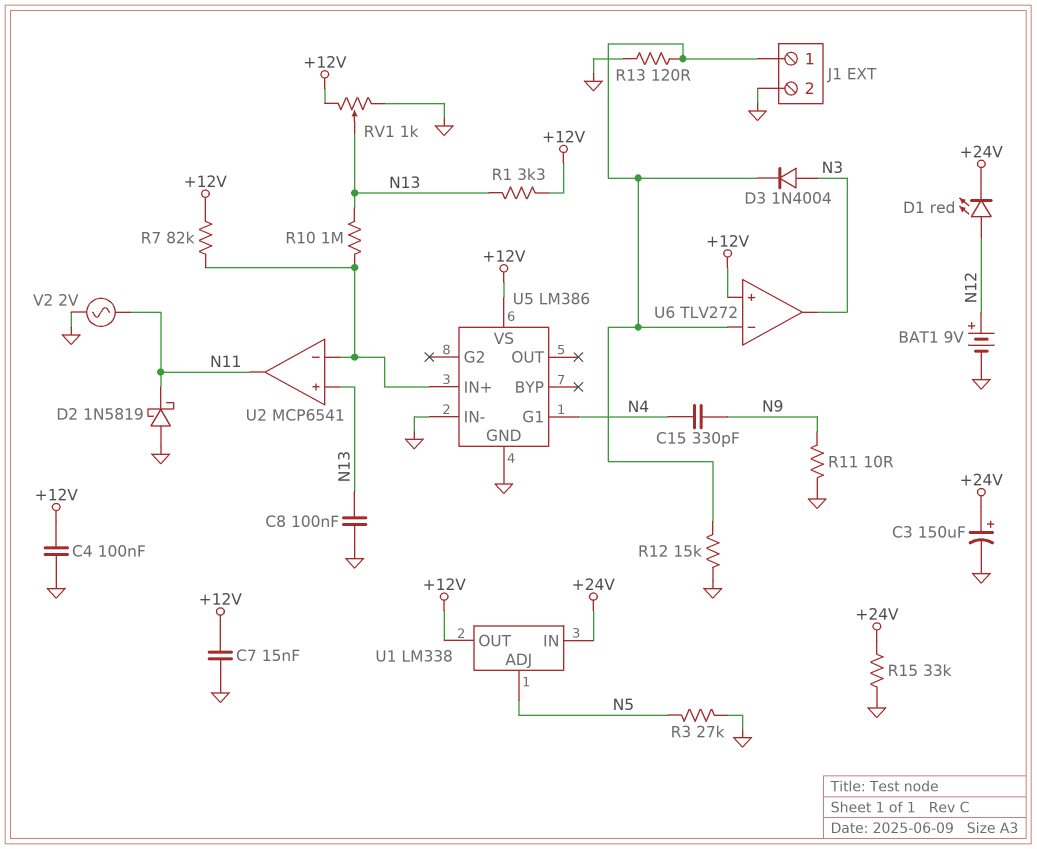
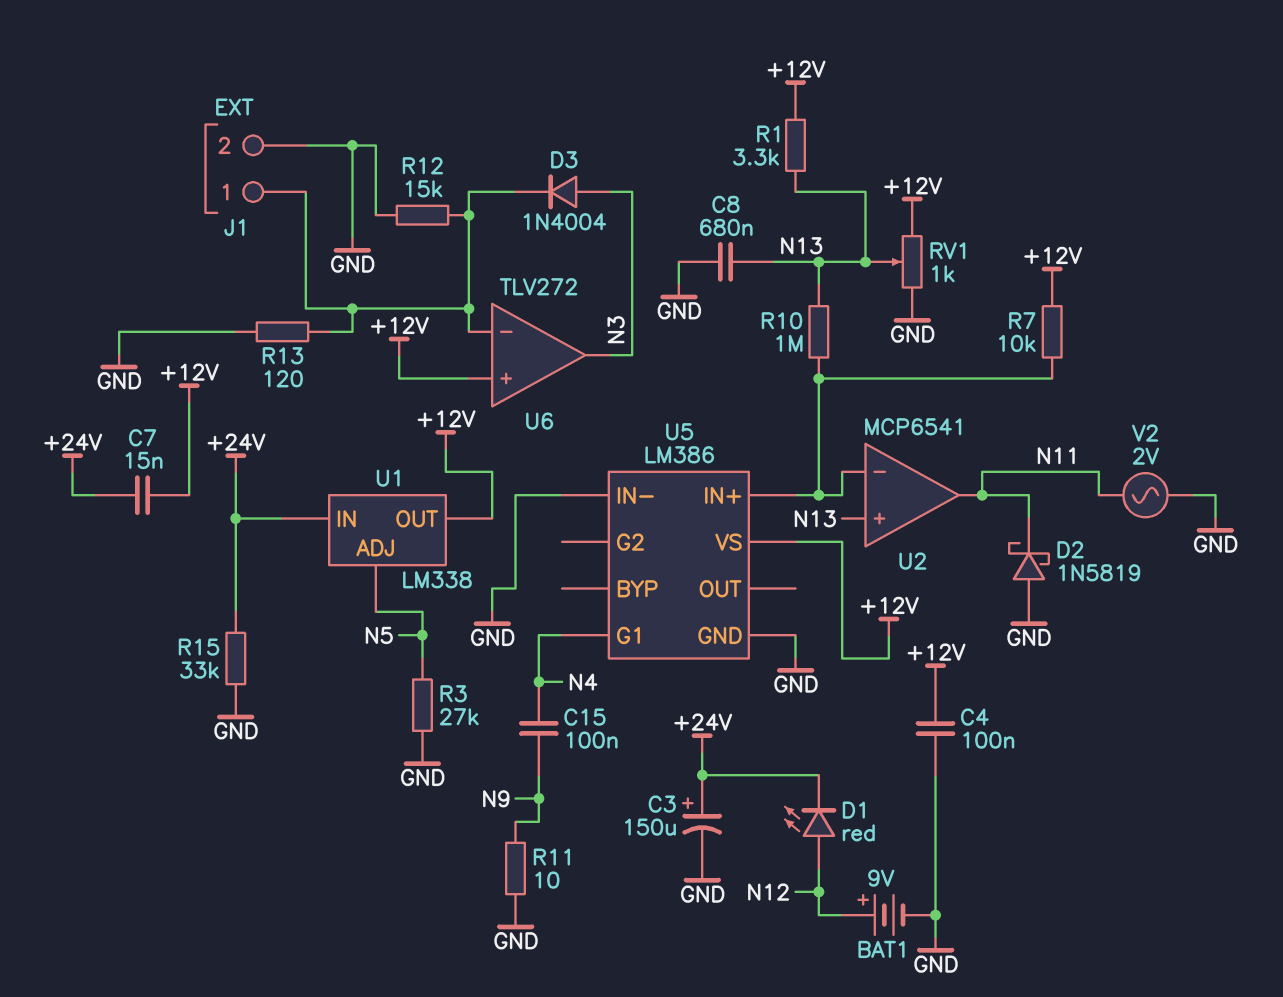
C7: 15nF (+12V, GND) -> 15nF (+12V, +24V)
C8: 100nF (GND, N13) -> 680nF (GND, N13)
C15: 330pF (N4, N9) -> 100nF (N4, N9)
R7: 82k (+12V, U2/in-) -> 10k (+12V, U2/in-)

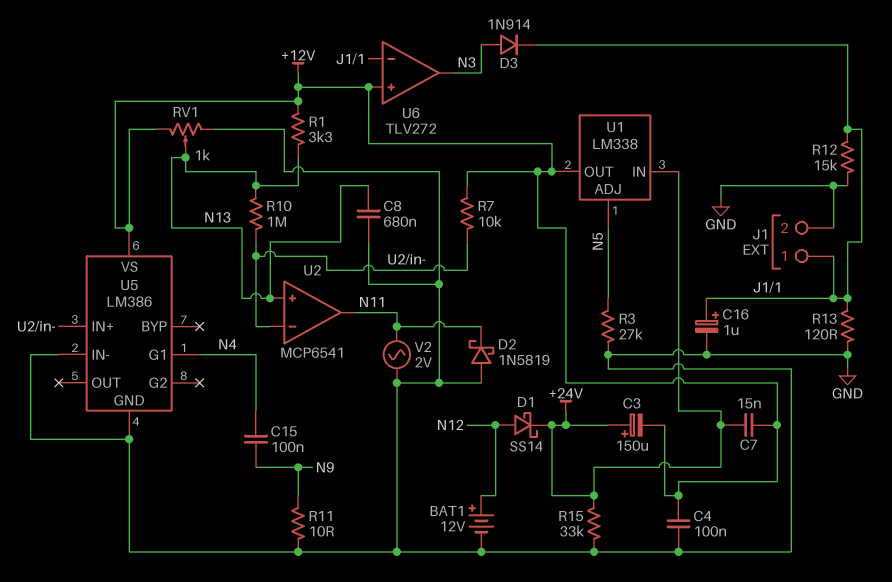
BAT1: 9V (plus N12, minus GND) -> 12V (plus N12, minus GND)
C3: 150uF (plus +24V, minus GND) -> 150uF (plus +24V, minus +12V)
C16: none -> 1uF (plus J1/1, minus GND)
D1: LED red (A N12, K +24V) -> schottky SS14 (A N12, K +24V)
D3: diode 1N4004 (A N3, K J1/1) -> diode 1N914 (A N3, K J1/1)

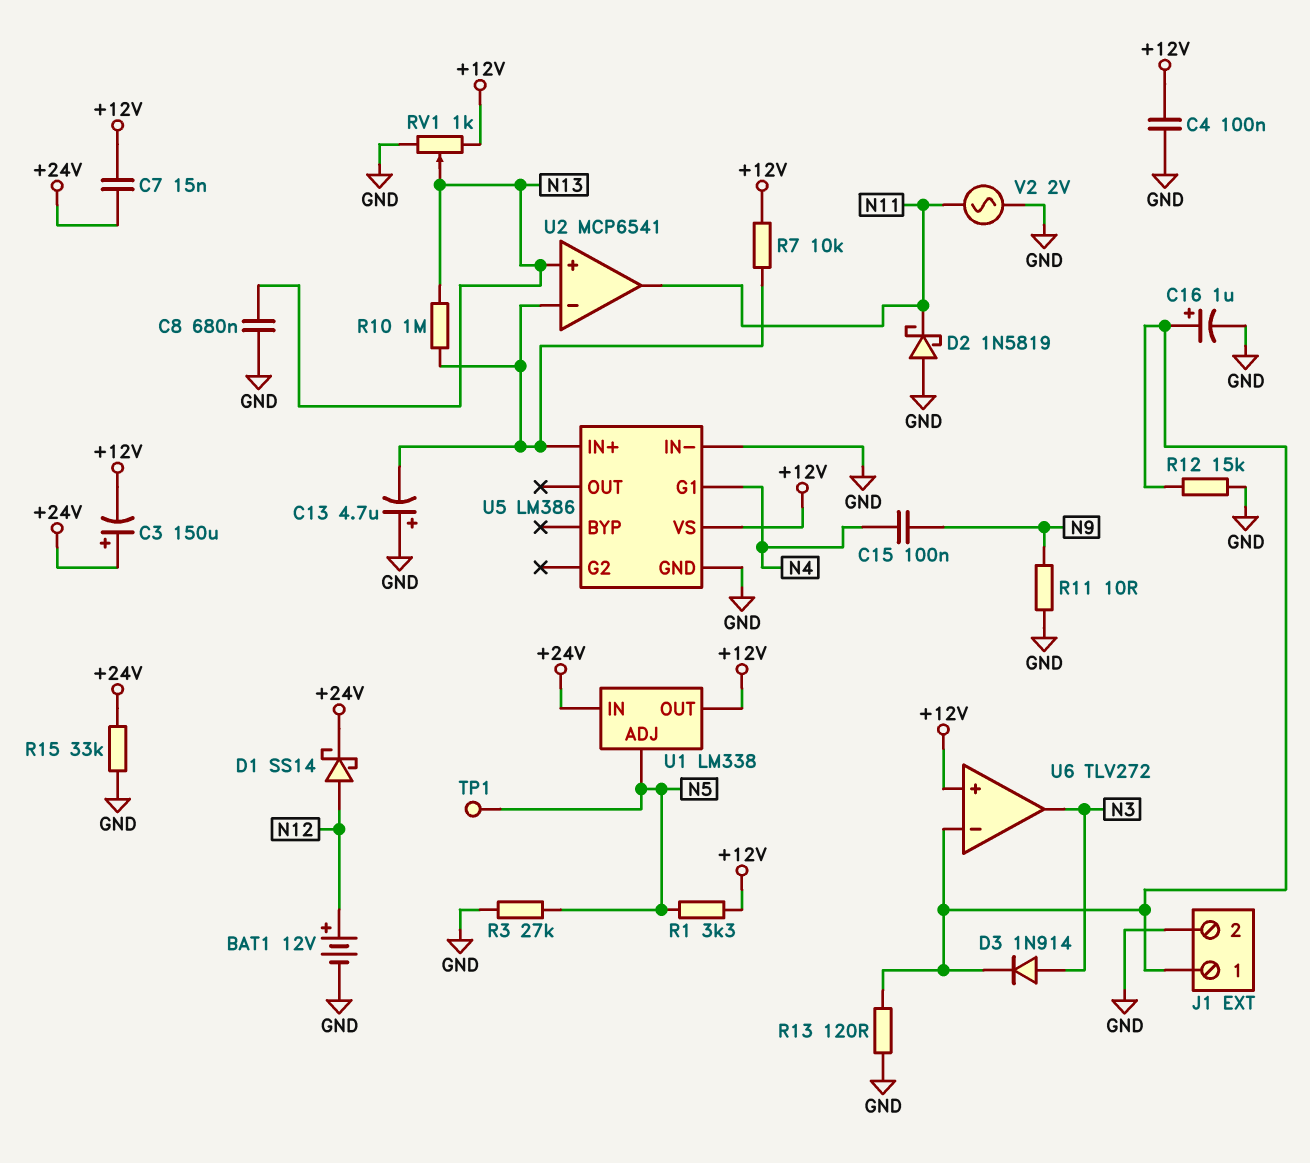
C13: none -> 4.7uF (plus GND, minus U2/in-)
R1: 3.3k (+12V, N13) -> 3.3k (+12V, N5)
TP1: none -> test point (N5)

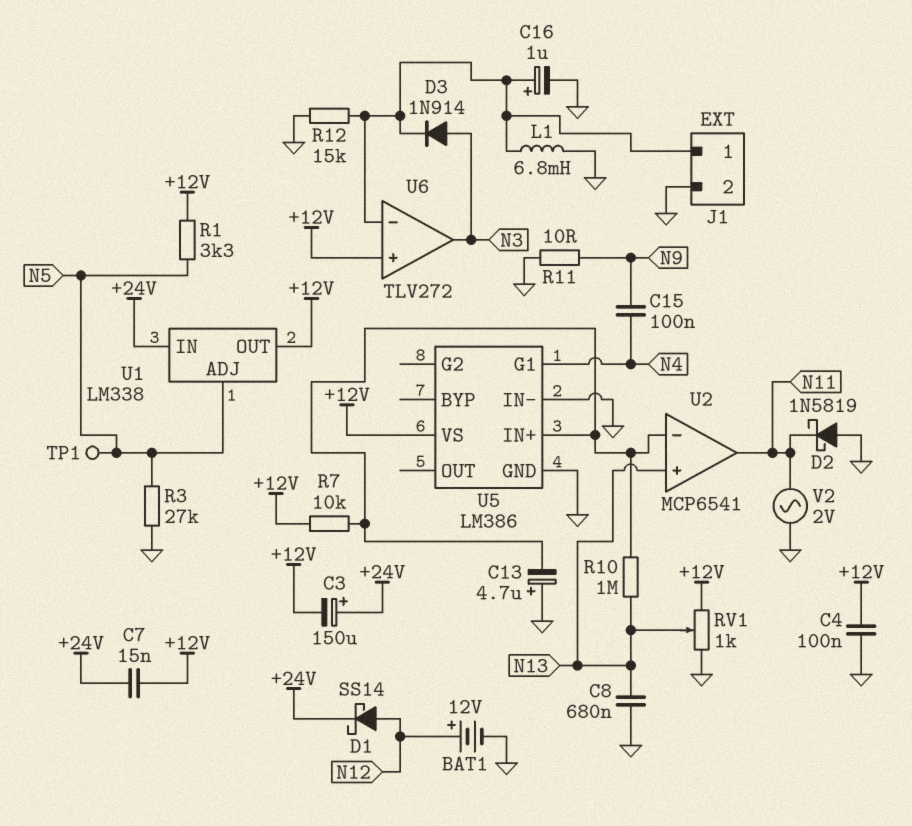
L1: none -> 6.8mH (GND, J1/1)
R13: 120 (GND, J1/1) -> none
R15: 33k (+24V, GND) -> none

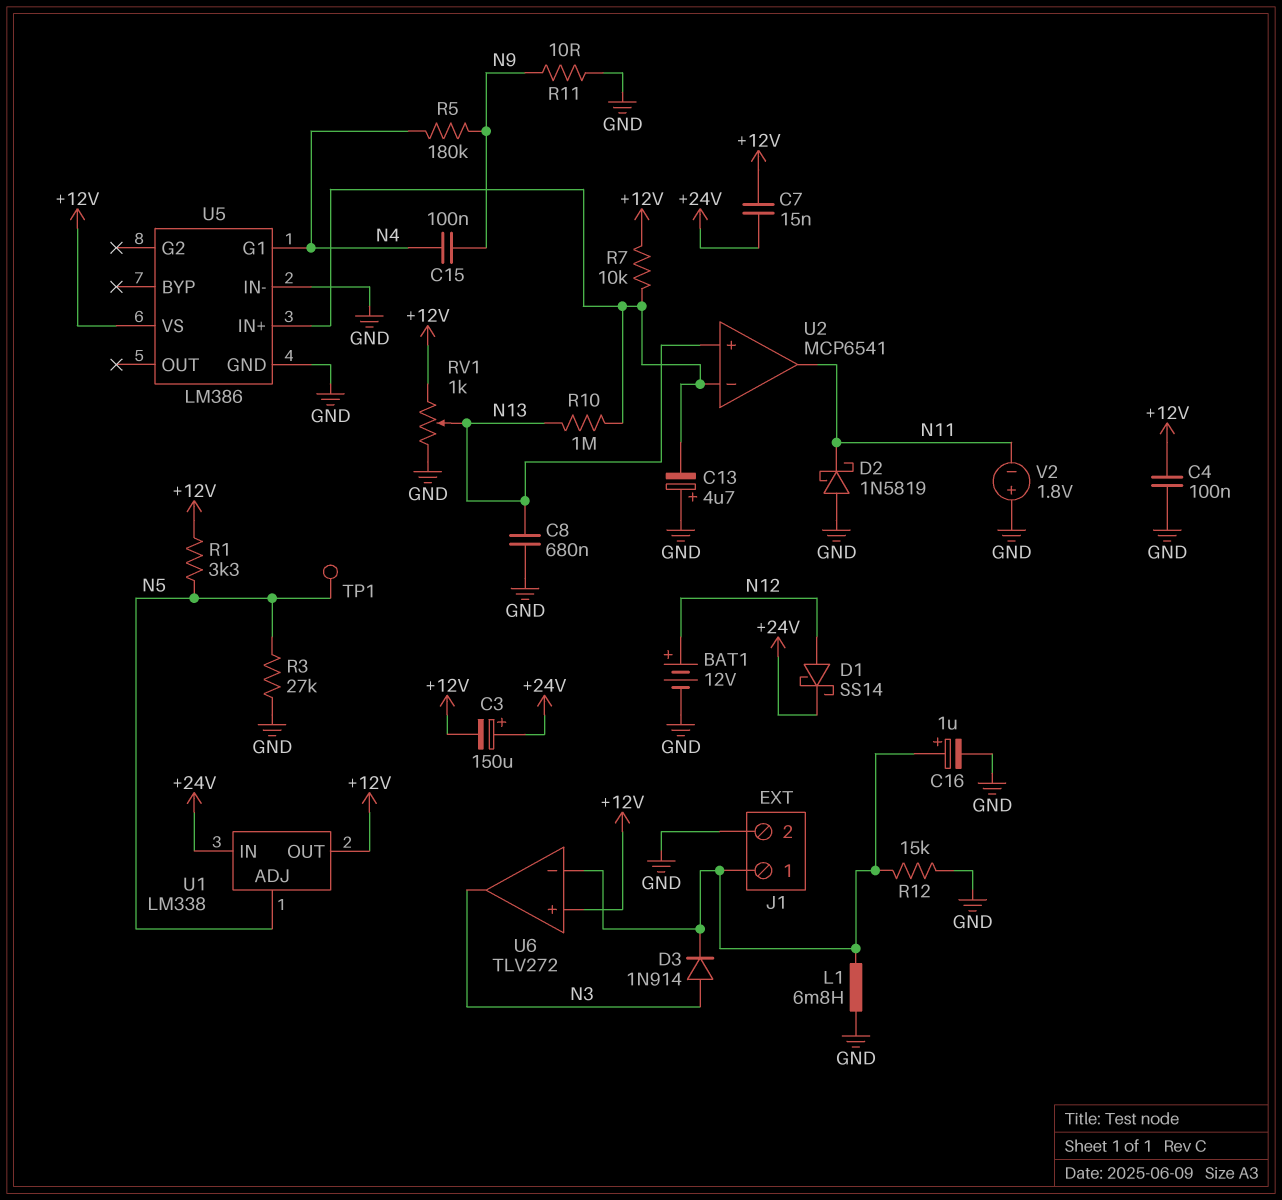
R5: none -> 180k (N4, N9)
V2: AC 2V (GND, N11) -> 1.8V (plus GND, minus N11)

